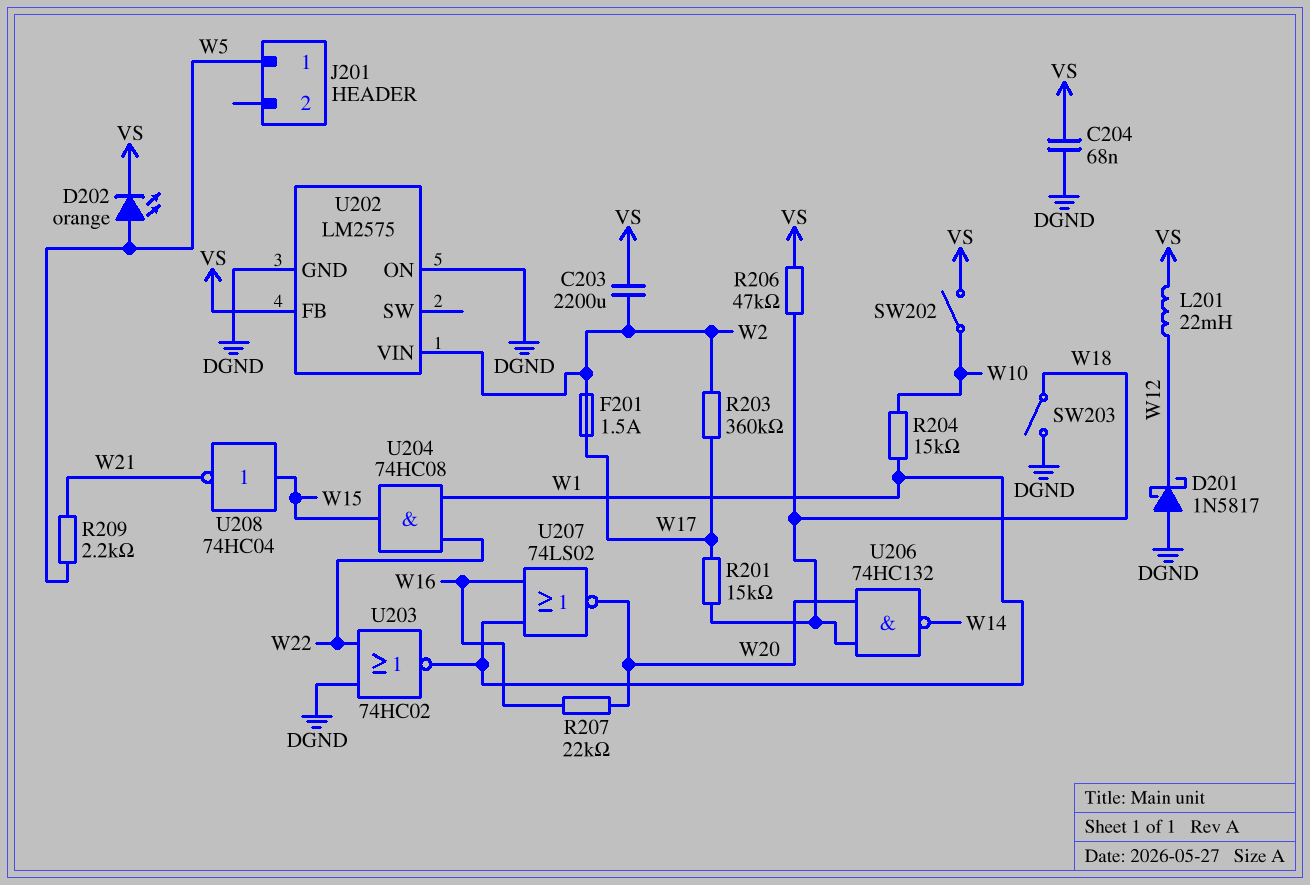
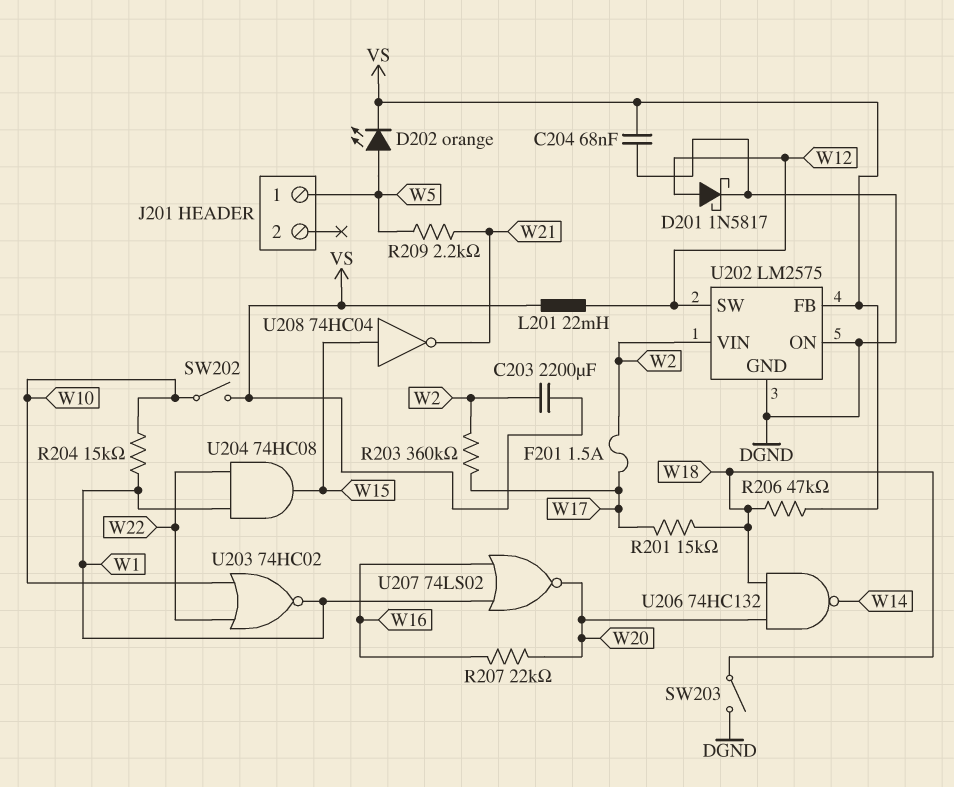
D201: schottky 1N5817 (A DGND, K W12) -> schottky 1N5817 (A W12, K DGND)
U202 pin SW: none -> W12
U203: NOR 74HC02 (in DGND, in W22, out W1) -> NOR 74HC02 (in W10, in W22, out W1)

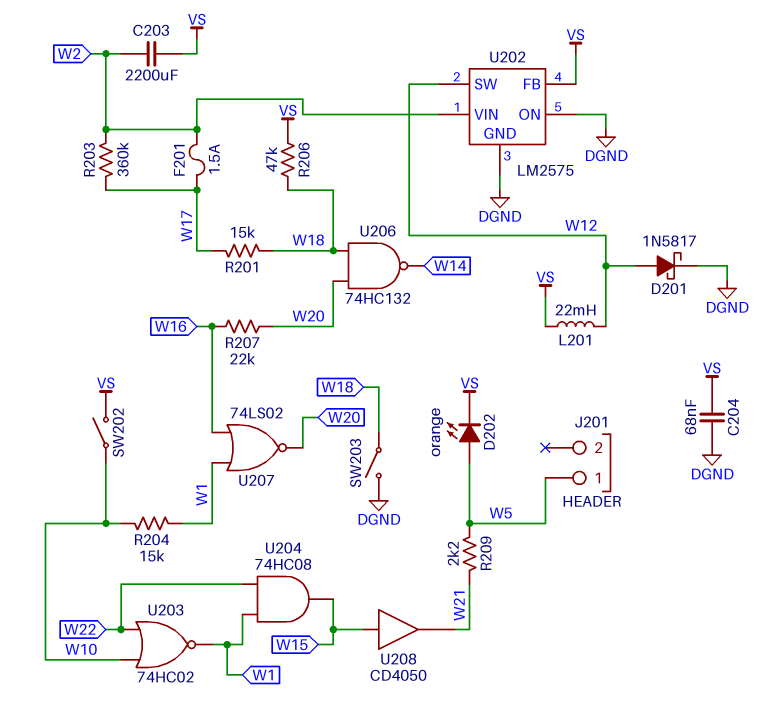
U208: NOT 74HC04 (in W15, out W21) -> buffer CD4050 (in W15, out W21)

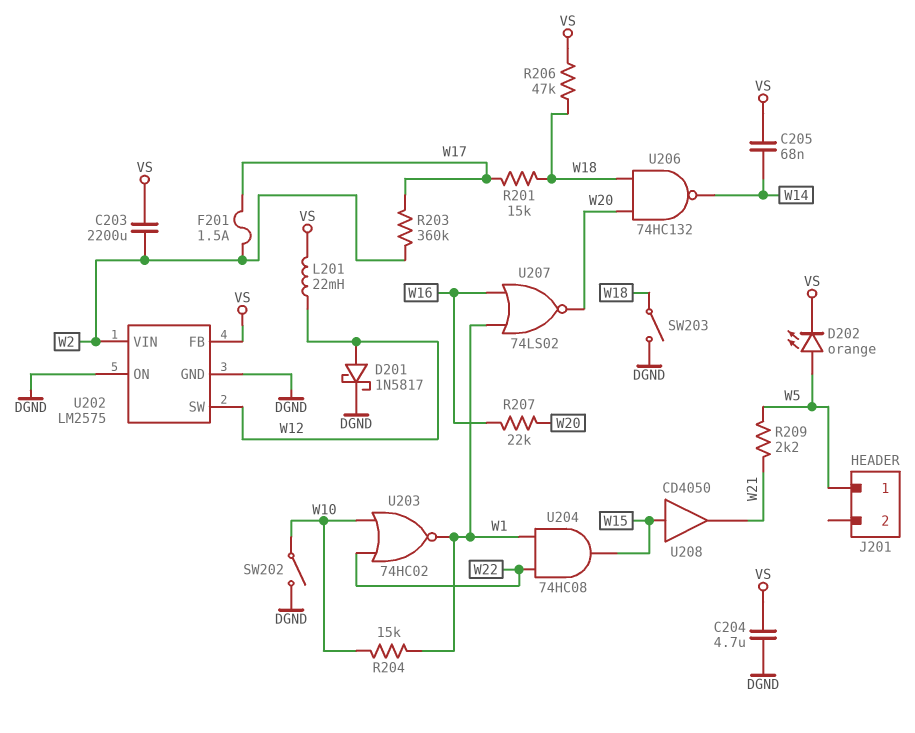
C204: 68nF (DGND, VS) -> 4.7uF (DGND, VS)
C205: none -> 68nF (VS, W14)
SW202: switch (VS, W10) -> switch (DGND, W10)

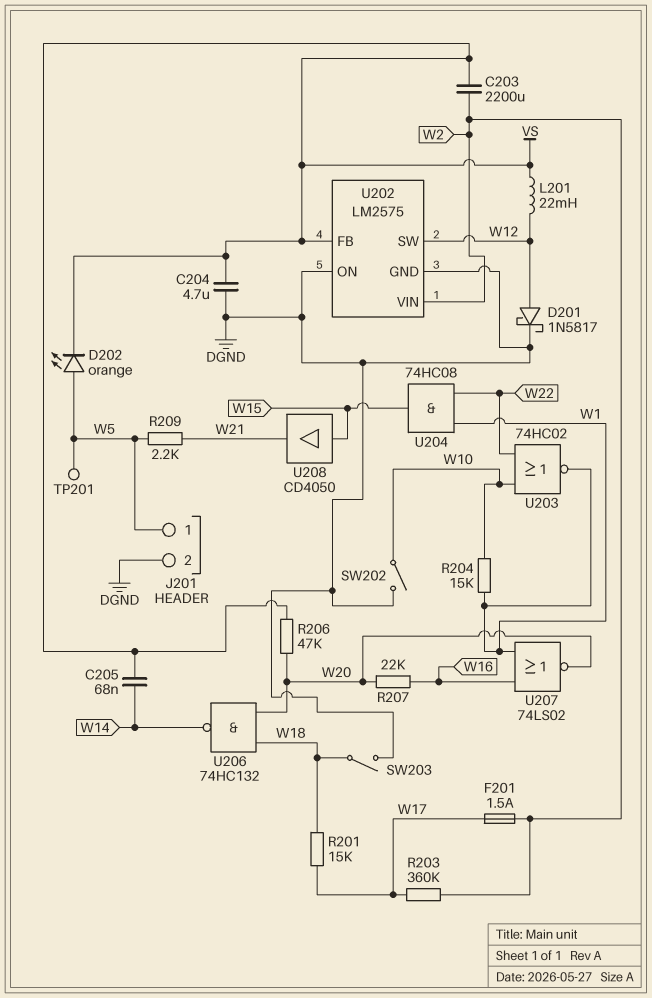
J201 pin 2: none -> DGND
R206: 47k (VS, W18) -> 47k (VS, W20)
TP201: none -> test point (W5)

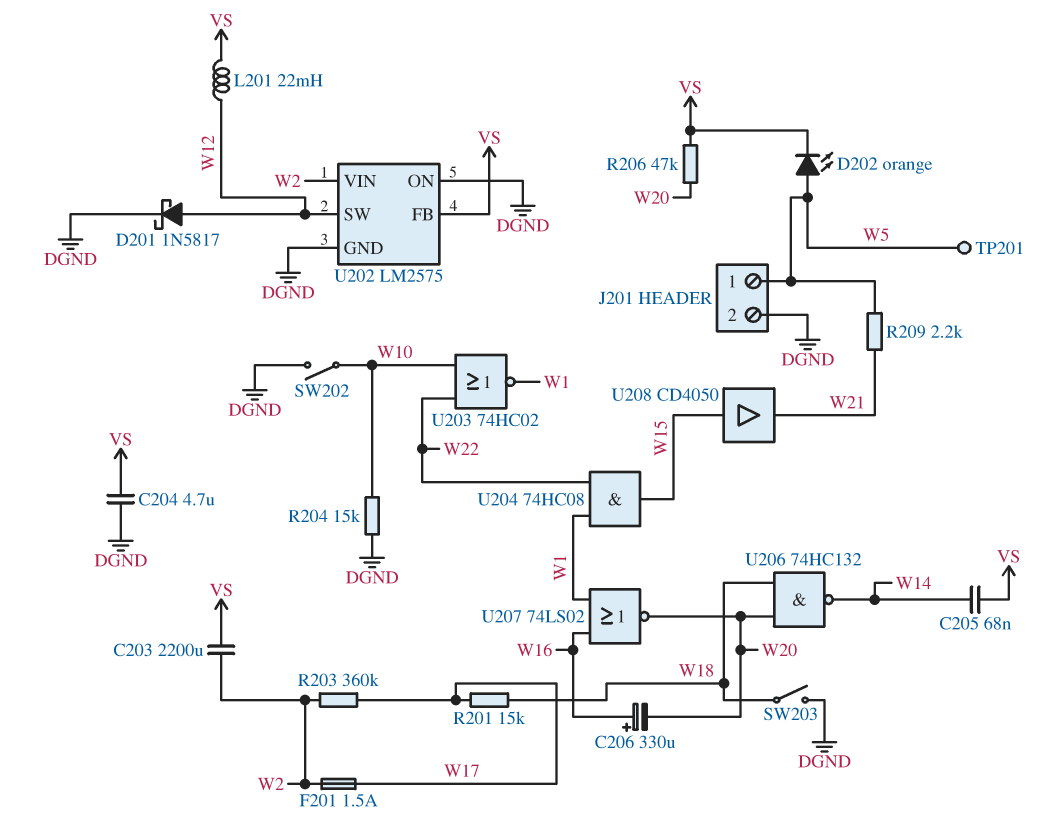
C206: none -> 330uF (plus W16, minus W20)
R204: 15k (W1, W10) -> 15k (DGND, W10)
R207: 22k (W16, W20) -> none

